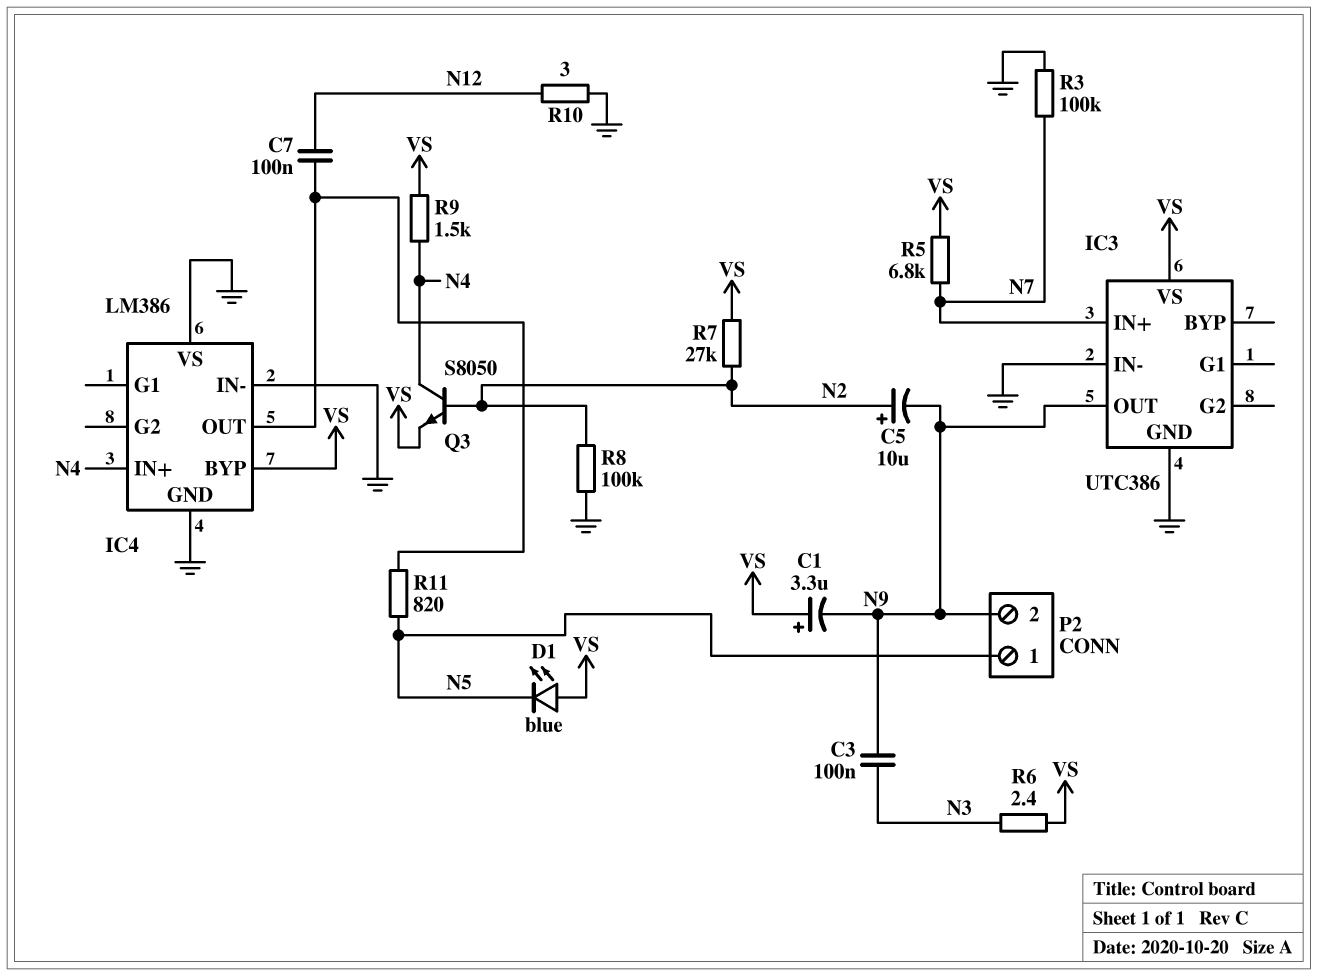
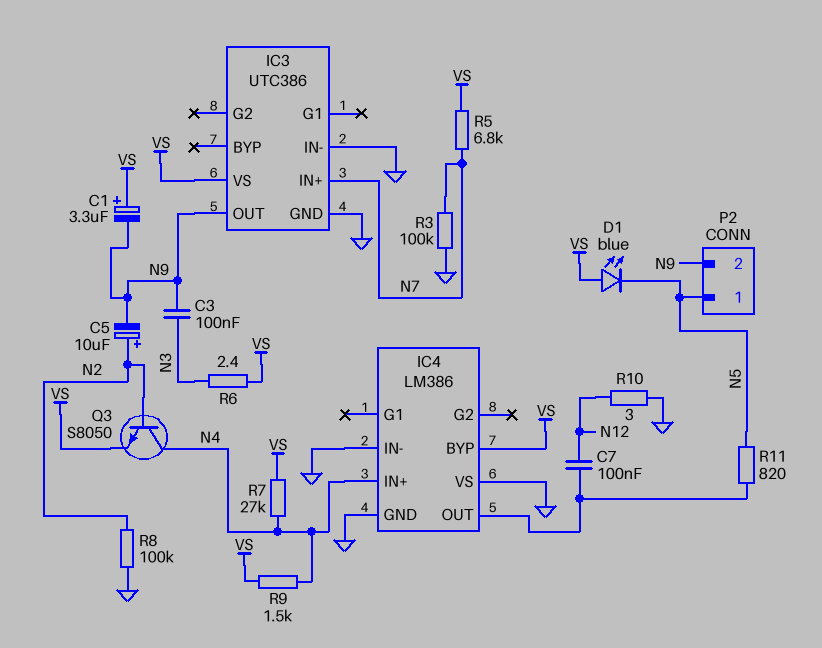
R7: 27k (N2, VS) -> 27k (N4, VS)

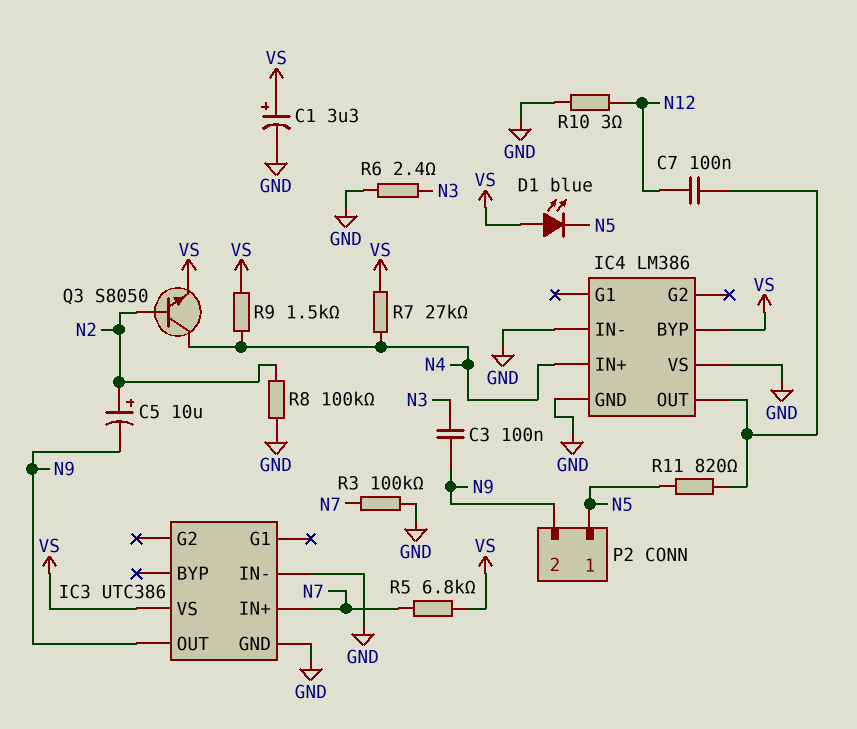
C1: 3.3uF (plus VS, minus N9) -> 3.3uF (plus VS, minus GND)
R6: 2.4 (N3, VS) -> 2.4 (GND, N3)

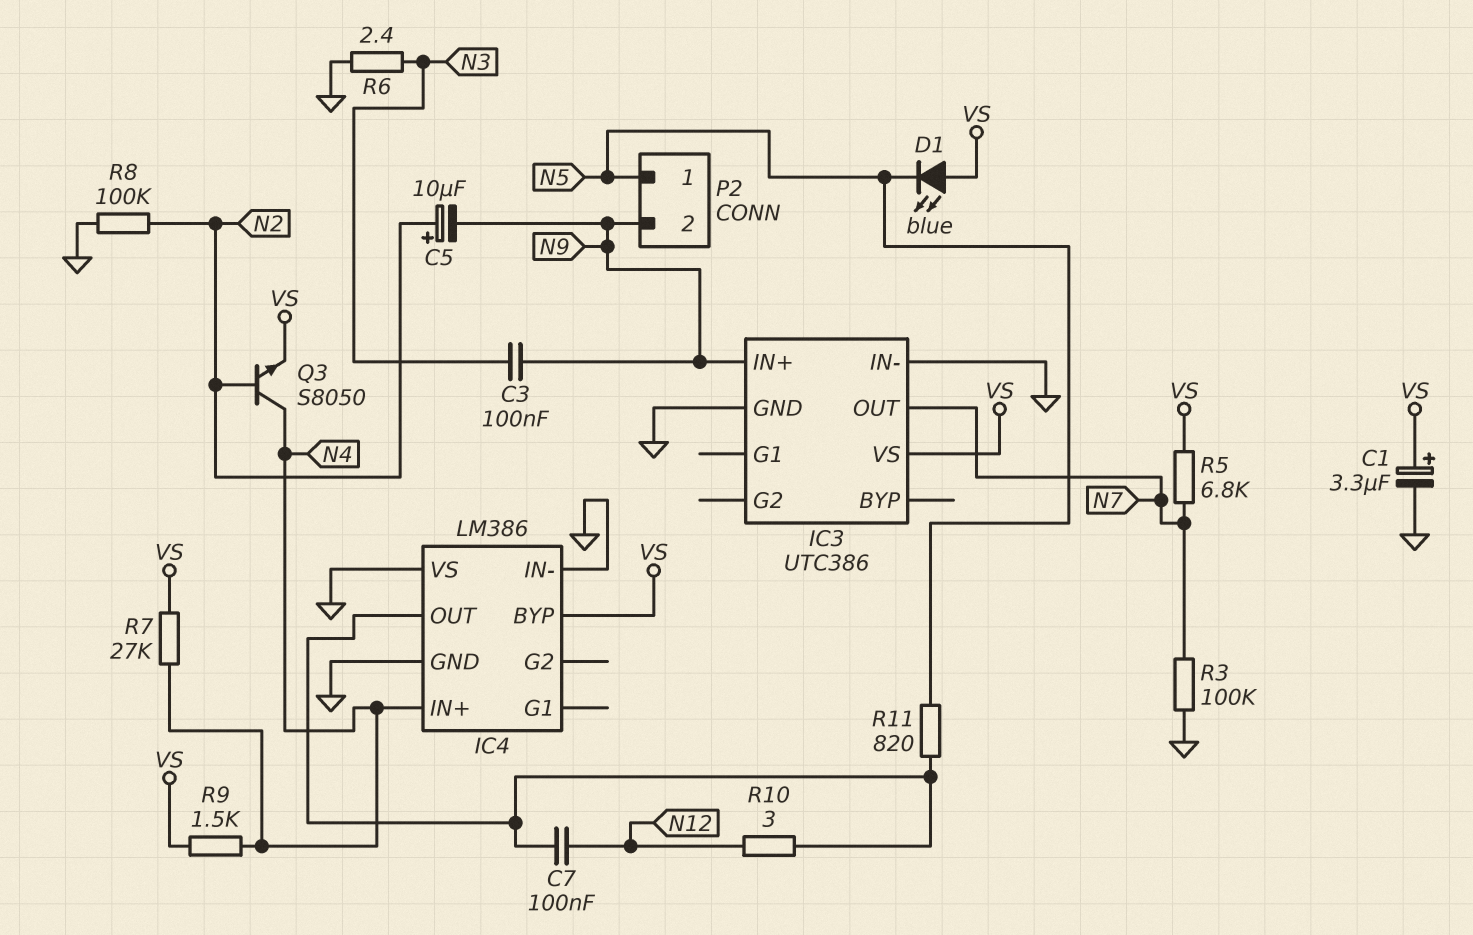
IC3 pin IN+: N7 -> N9
IC3 pin OUT: N9 -> N7
R10: 3 (GND, N12) -> 3 (IC4/OUT, N12)

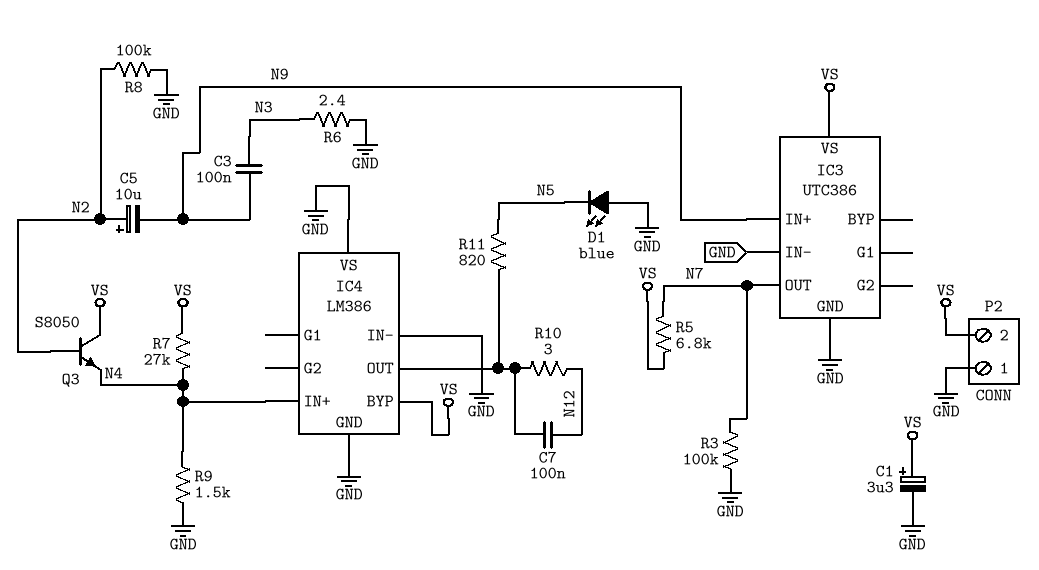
D1: LED blue (A VS, K N5) -> LED blue (A GND, K N5)
P2 pin 1: N5 -> GND
P2 pin 2: N9 -> VS
Q3: NPN S8050 (B N2, C N4, E VS) -> NPN S8050 (B N2, C VS, E N4)
R9: 1.5k (N4, VS) -> 1.5k (GND, N4)

